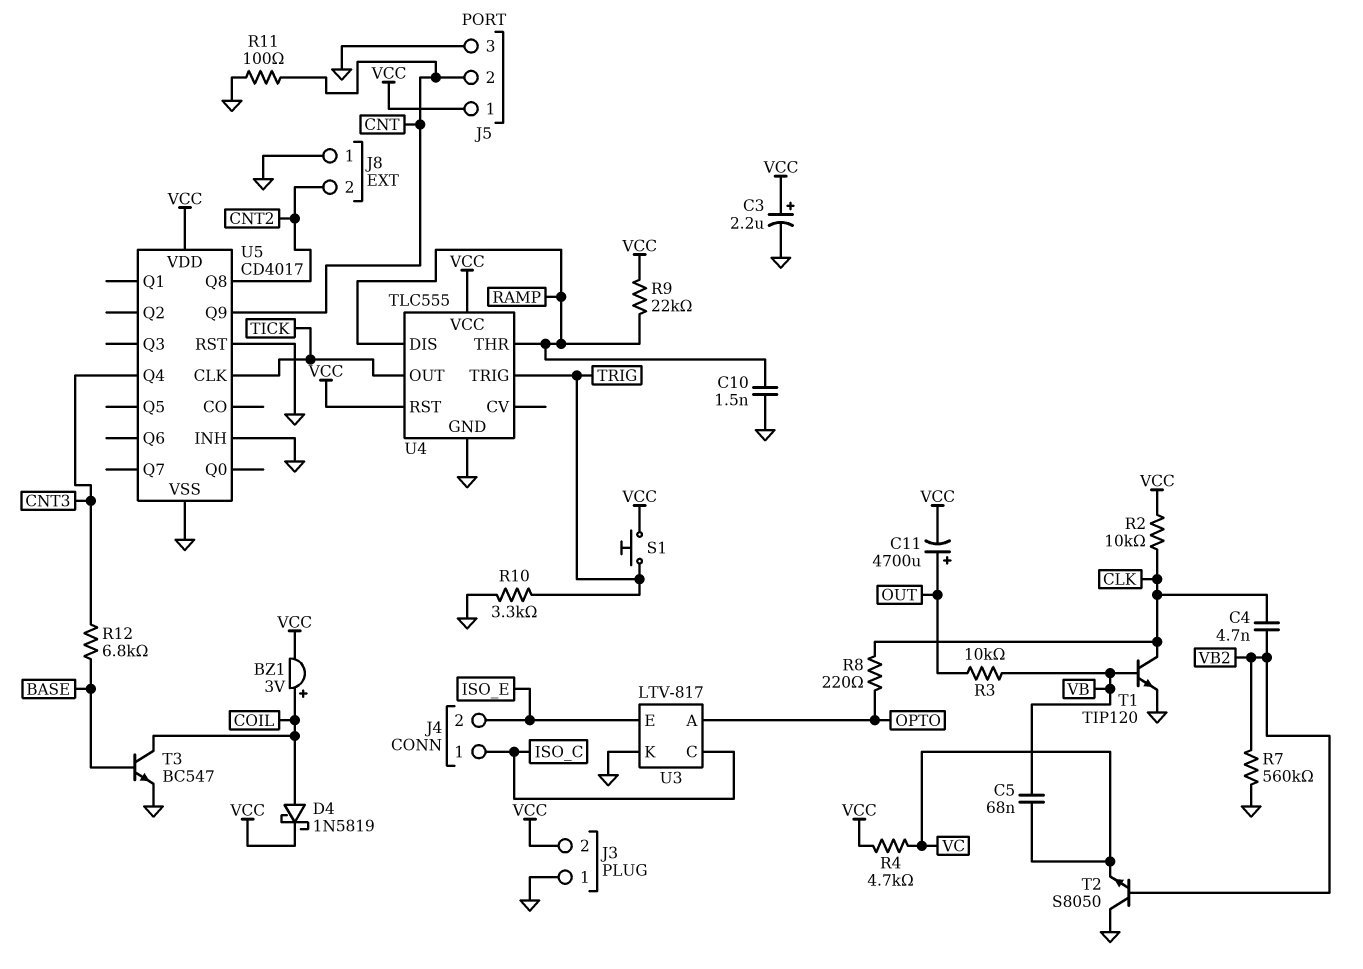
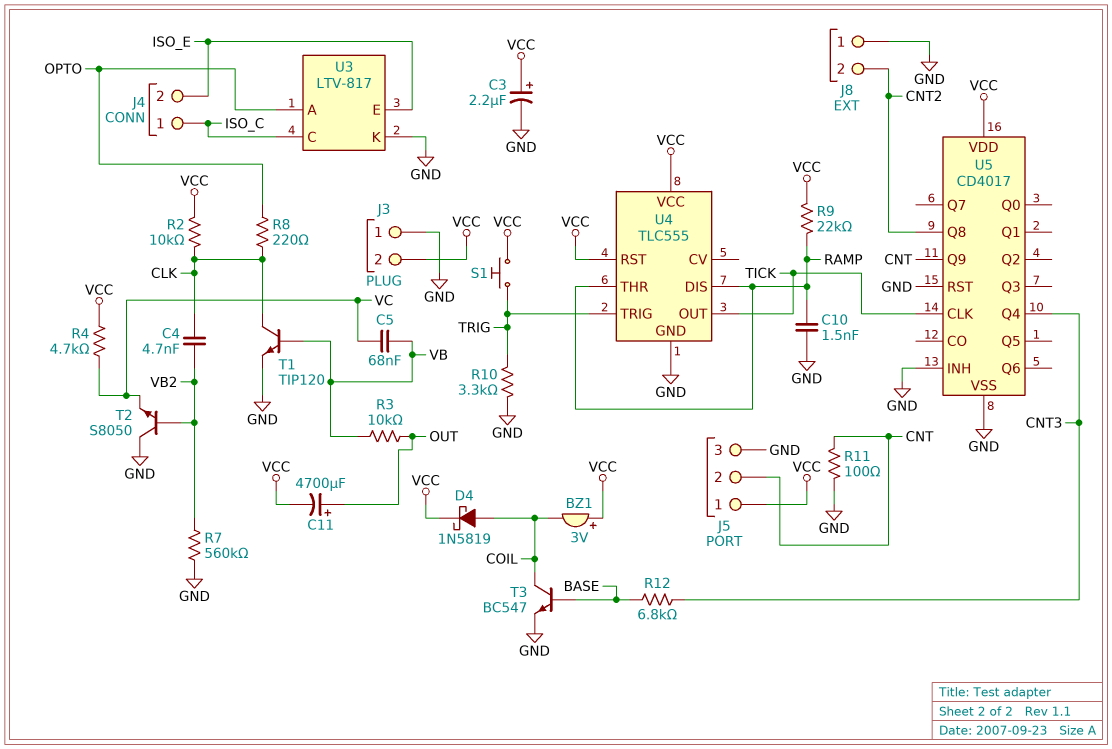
BZ1: buzzer 3V (plus COIL, minus VCC) -> buzzer 3V (plus VCC, minus COIL)

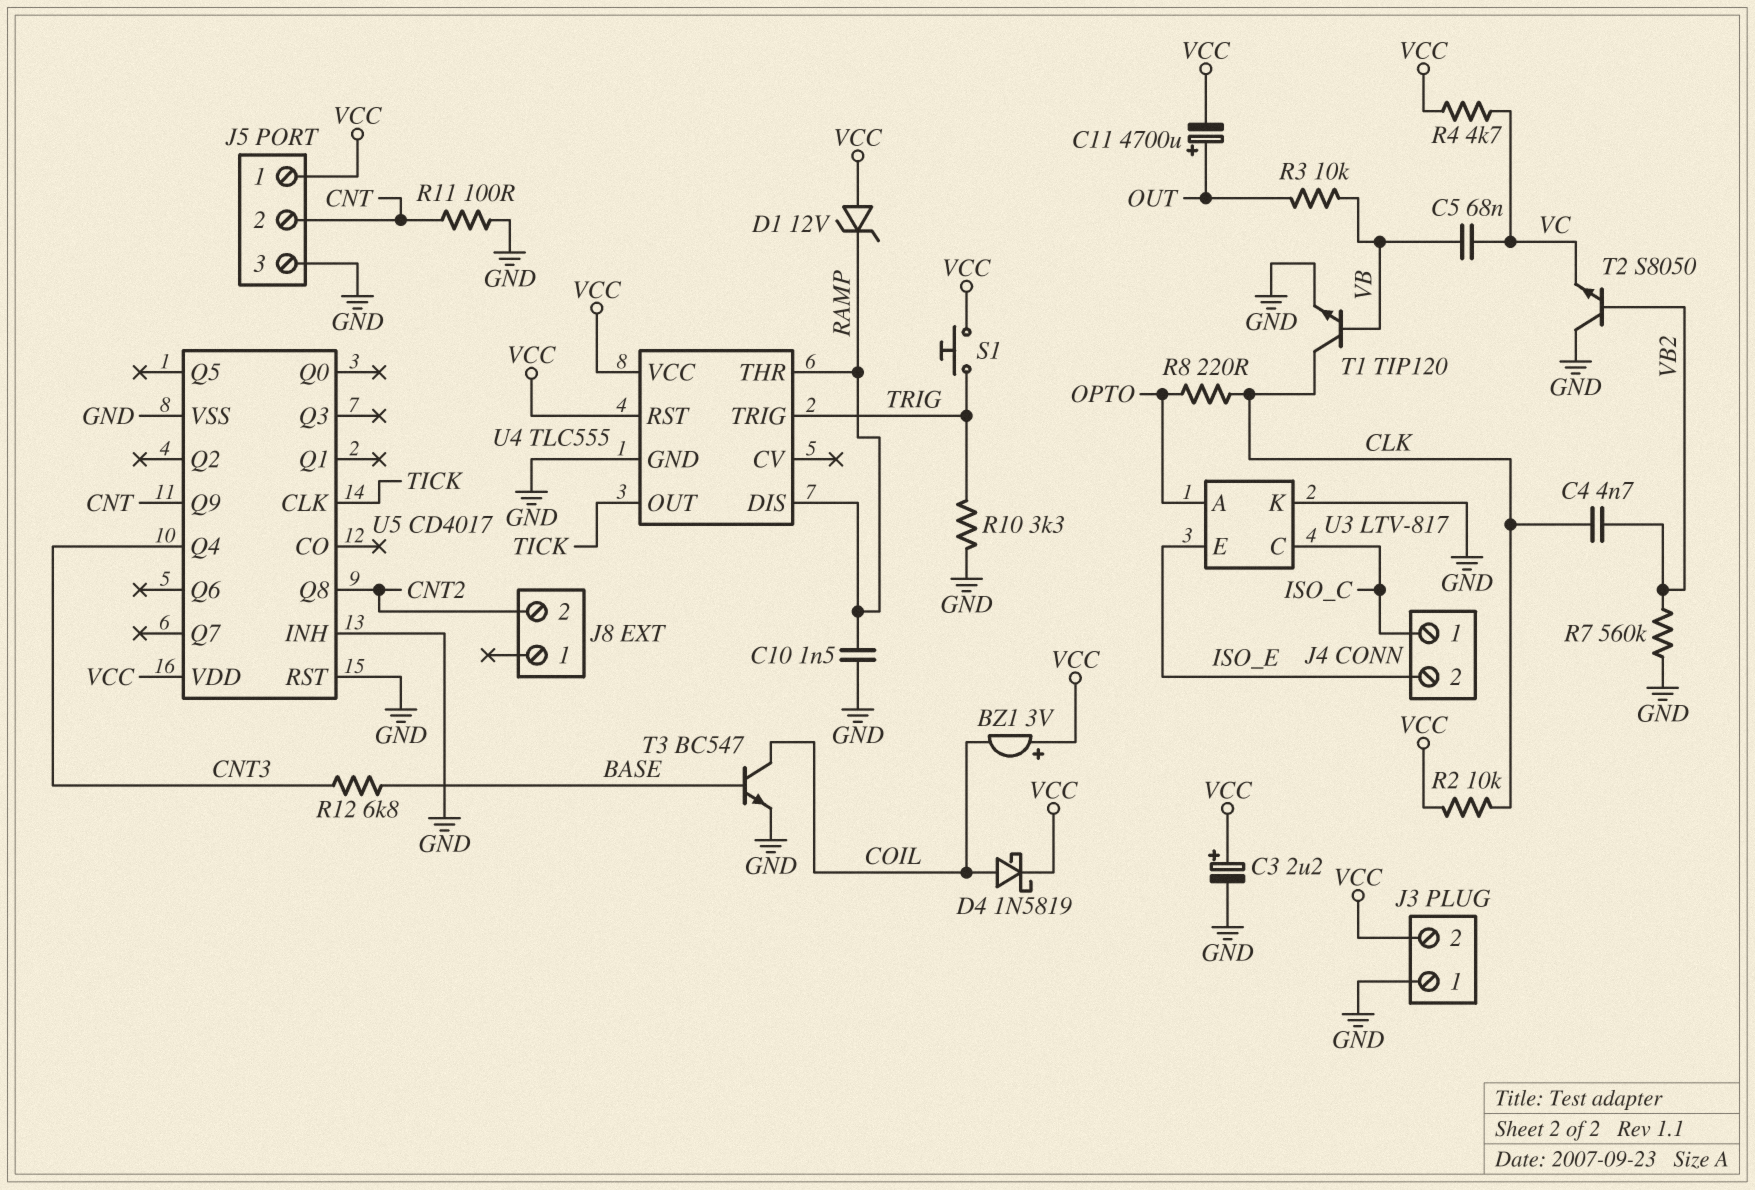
D1: none -> zener 12V (A VCC, K RAMP)
J8 pin 1: GND -> none
R9: 22k (RAMP, VCC) -> none

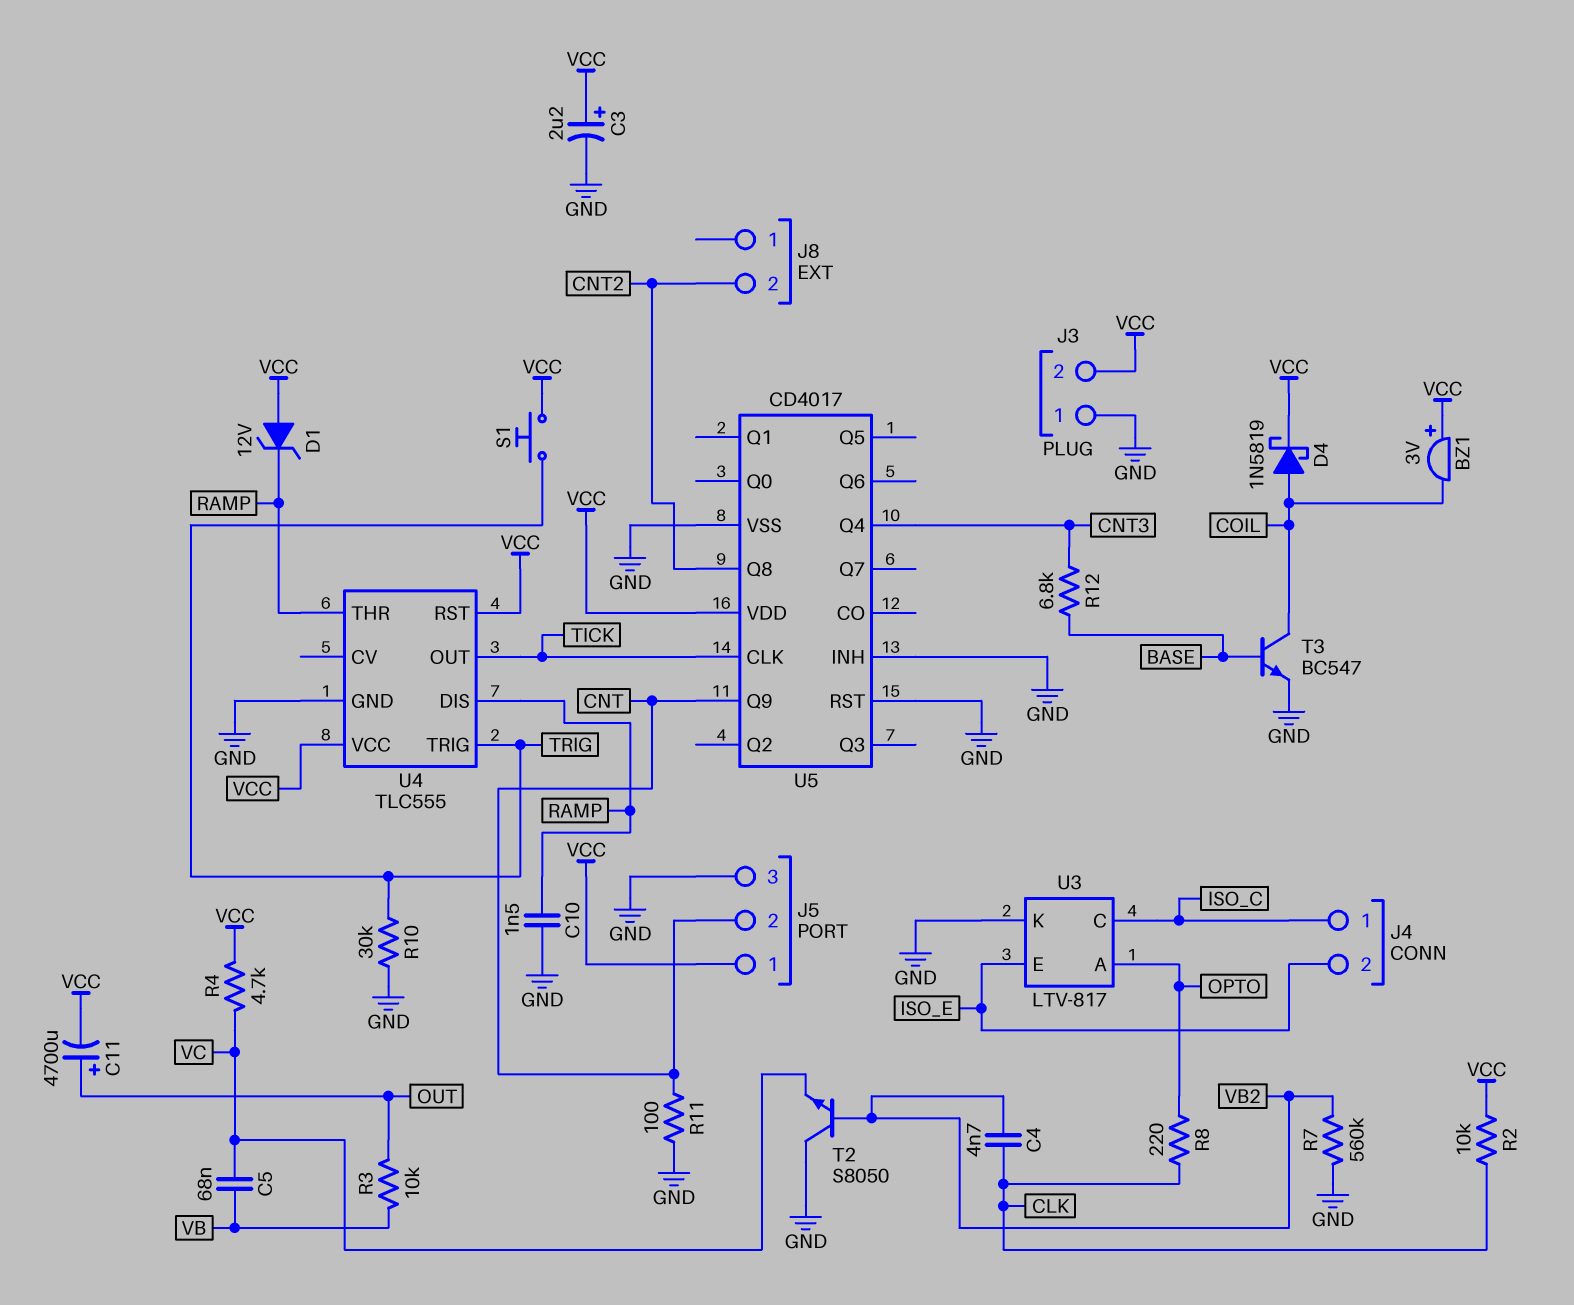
R10: 3.3k (GND, TRIG) -> 30k (GND, TRIG)
T1: NPN TIP120 (B VB, C CLK, E GND) -> none

